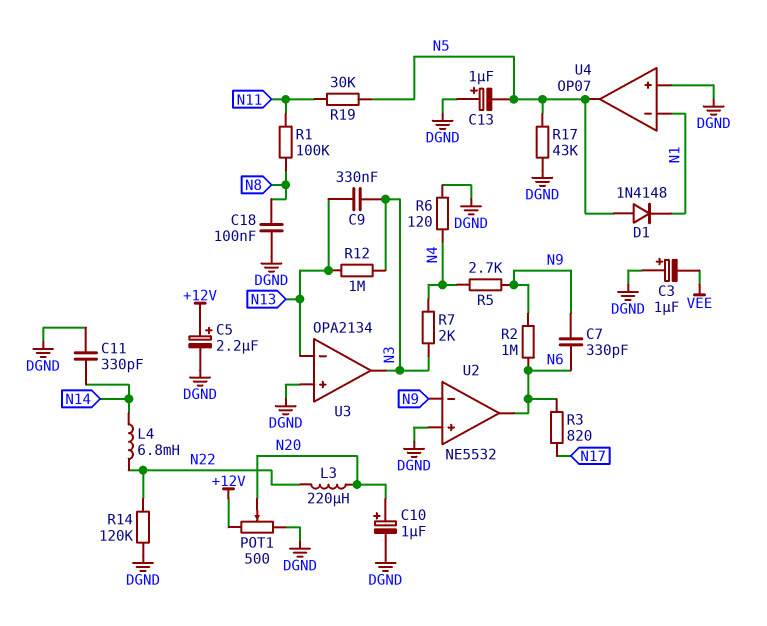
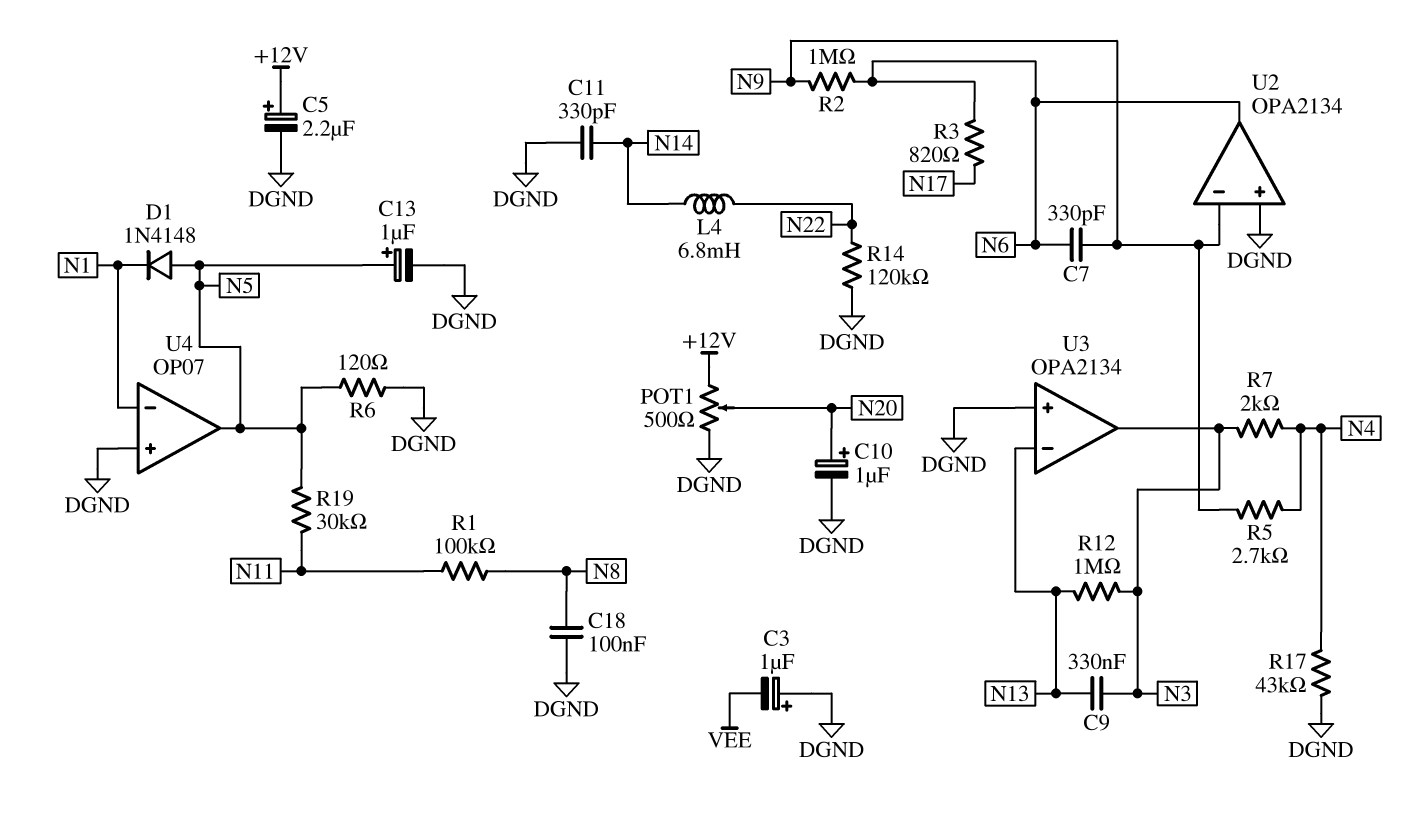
C13: 1uF (plus DGND, minus N5) -> 1uF (plus N5, minus DGND)
L3: 220uH (N20, N22) -> none
R6: 120 (DGND, N4) -> 120 (DGND, N5)
R17: 43k (DGND, N5) -> 43k (DGND, N4)
U2: NE5532 -> OPA2134

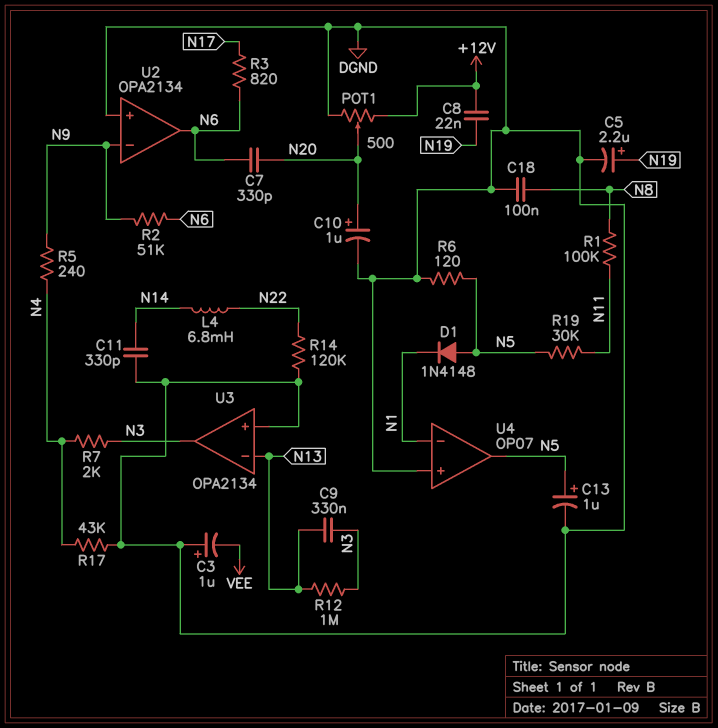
C5: 2.2uF (plus +12V, minus DGND) -> 2.2uF (plus N19, minus DGND)
C7: 330pF (N6, N9) -> 330pF (N6, N20)
C8: none -> 22nF (+12V, N19)
R2: 1M (N6, N9) -> 51k (N6, N9)
R5: 2.7k (N4, N9) -> 240 (N4, N9)

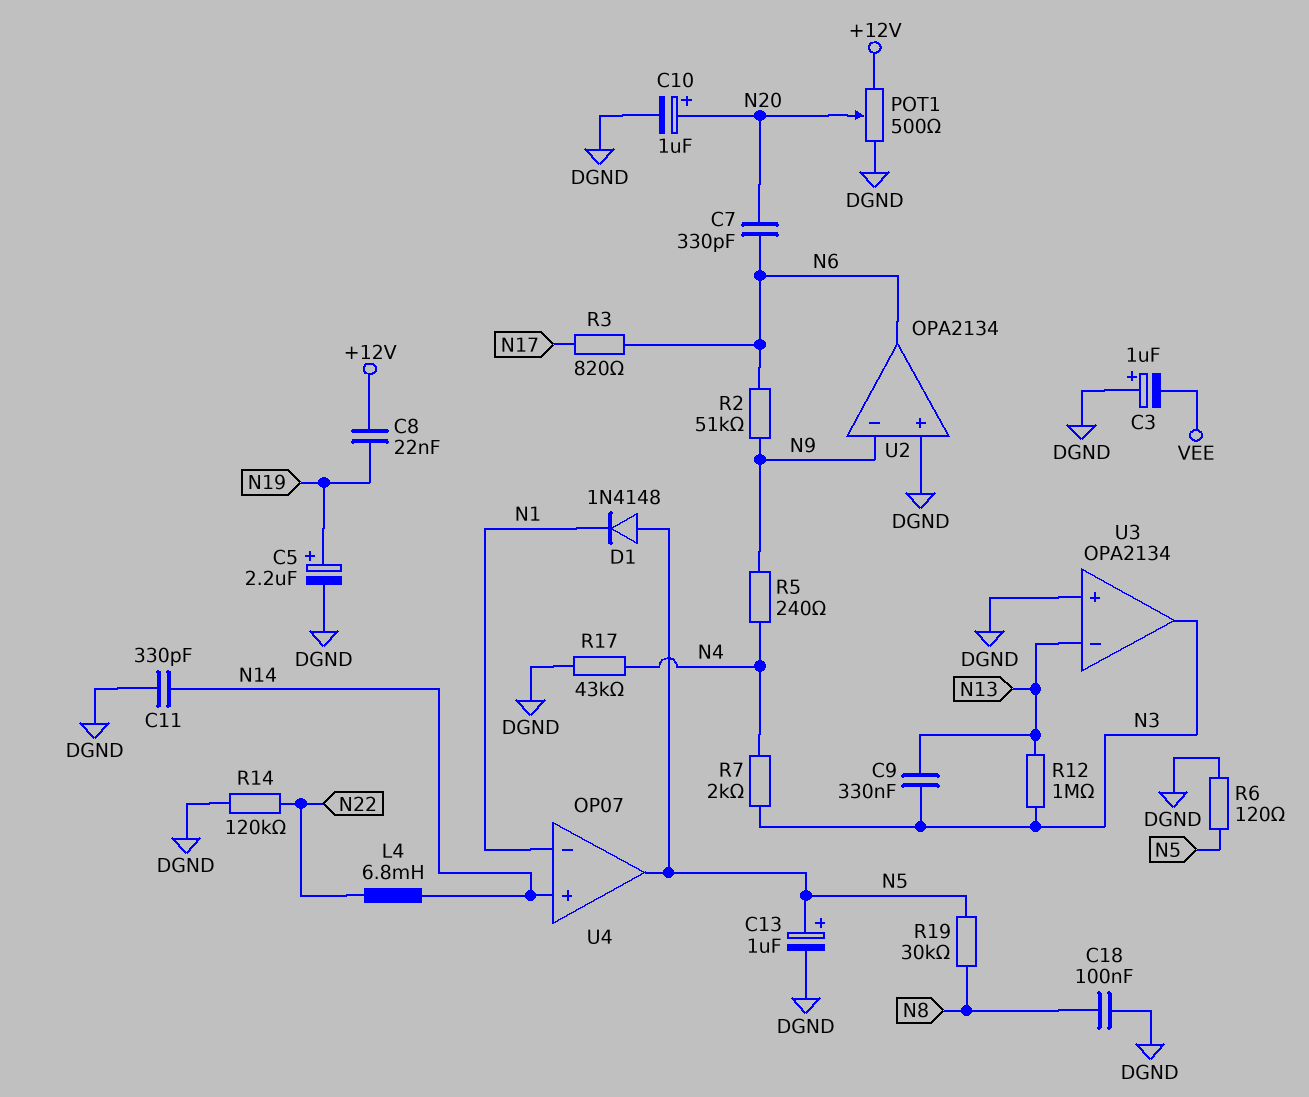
R1: 100k (N8, N11) -> none
R19: 30k (N5, N11) -> 30k (N5, N8)
U4 pin in+: DGND -> N14

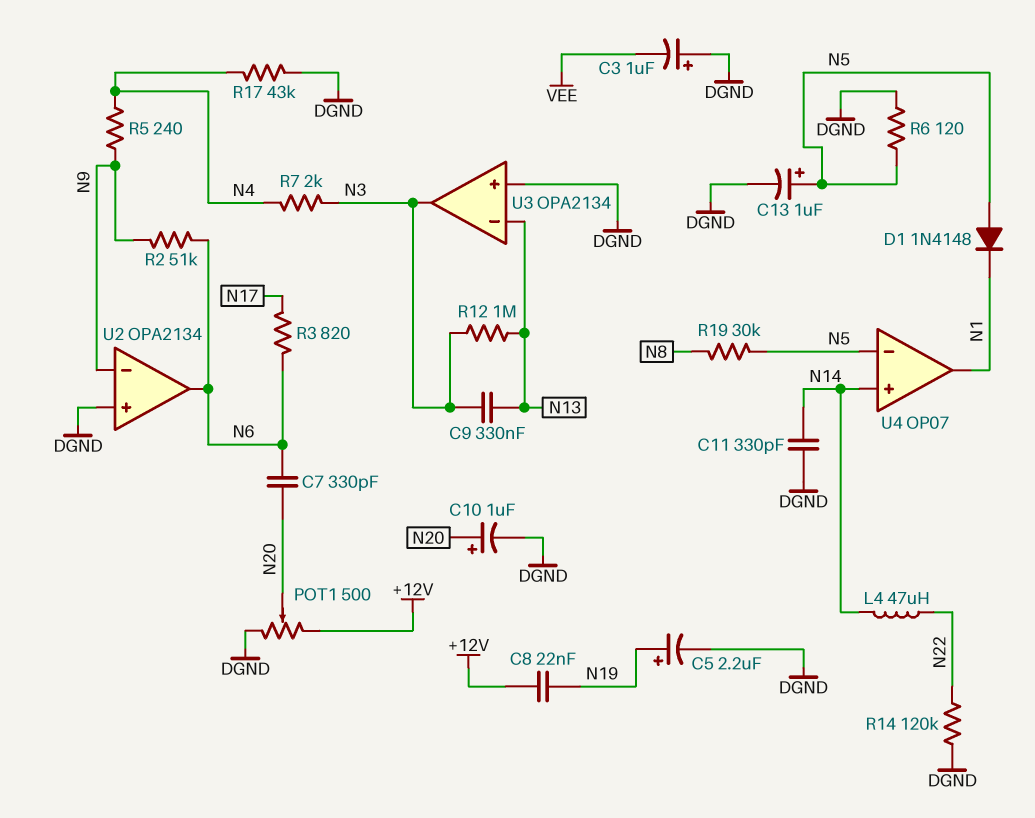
C18: 100nF (DGND, N8) -> none
L4: 6.8mH (N14, N22) -> 47uH (N14, N22)
U4 pin in-: N1 -> N5
U4 pin out: N5 -> N1

